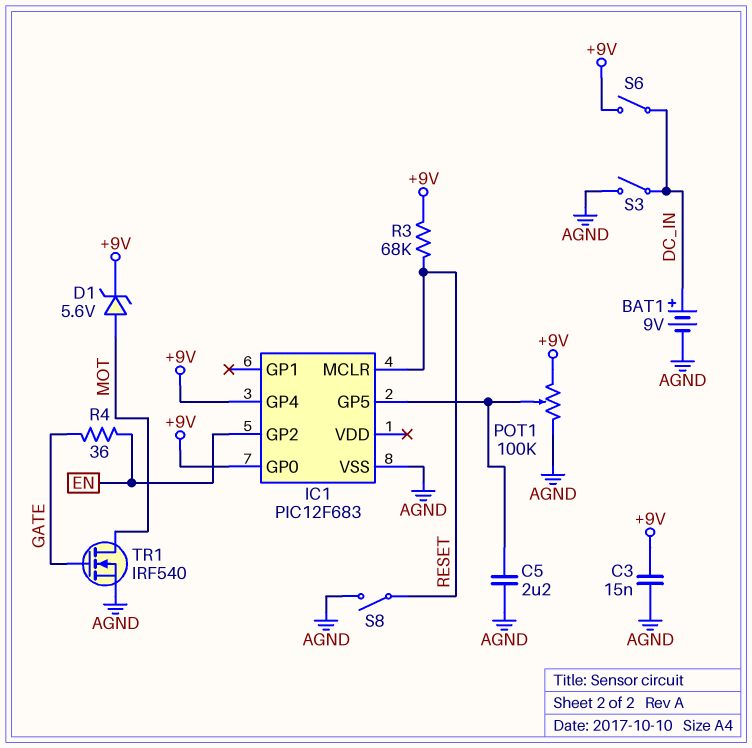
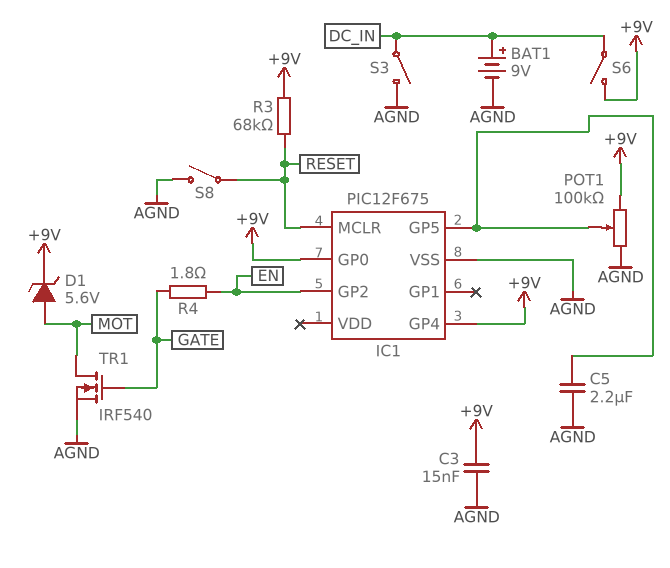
IC1: PIC12F683 -> PIC12F675
R4: 36 (EN, GATE) -> 1.8 (EN, GATE)

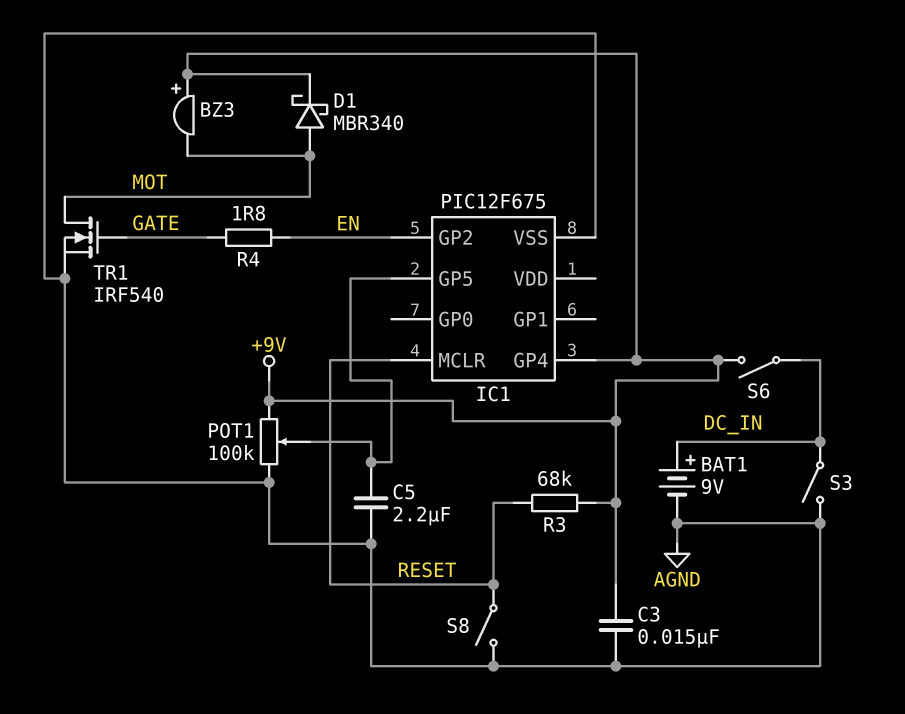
BZ3: none -> buzzer (plus +9V, minus MOT)
D1: zener 5.6V (A MOT, K +9V) -> schottky MBR340 (A MOT, K +9V)
IC1 pin GP0: +9V -> none

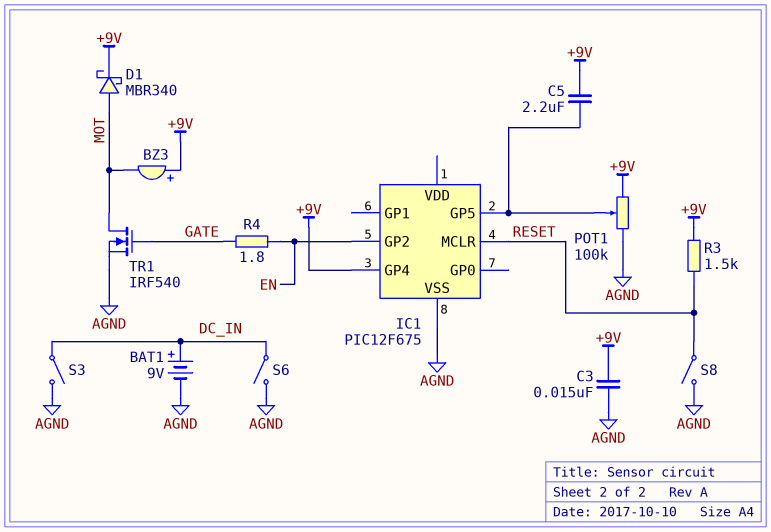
C5: 2.2uF (AGND, IC1/GP5) -> 2.2uF (+9V, IC1/GP5)
R3: 68k (+9V, RESET) -> 1.5k (+9V, RESET)
S6: switch (+9V, DC_IN) -> switch (AGND, DC_IN)

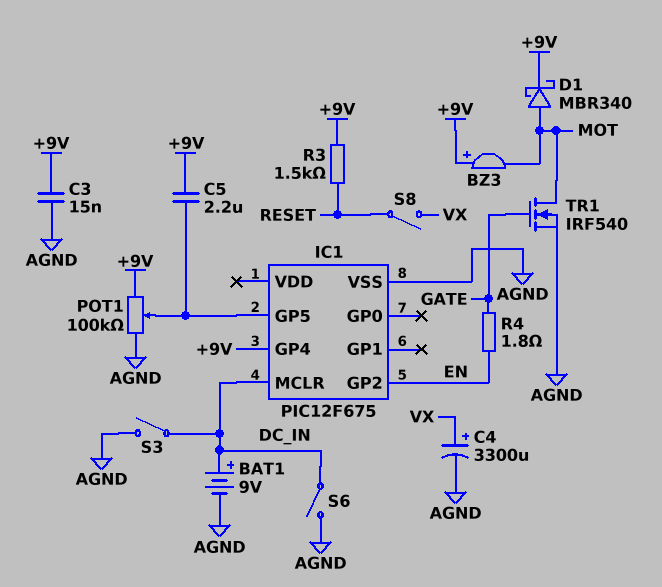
C4: none -> 3300uF (plus VX, minus AGND)
IC1 pin MCLR: RESET -> DC_IN
S8: switch (AGND, RESET) -> switch (RESET, VX)

